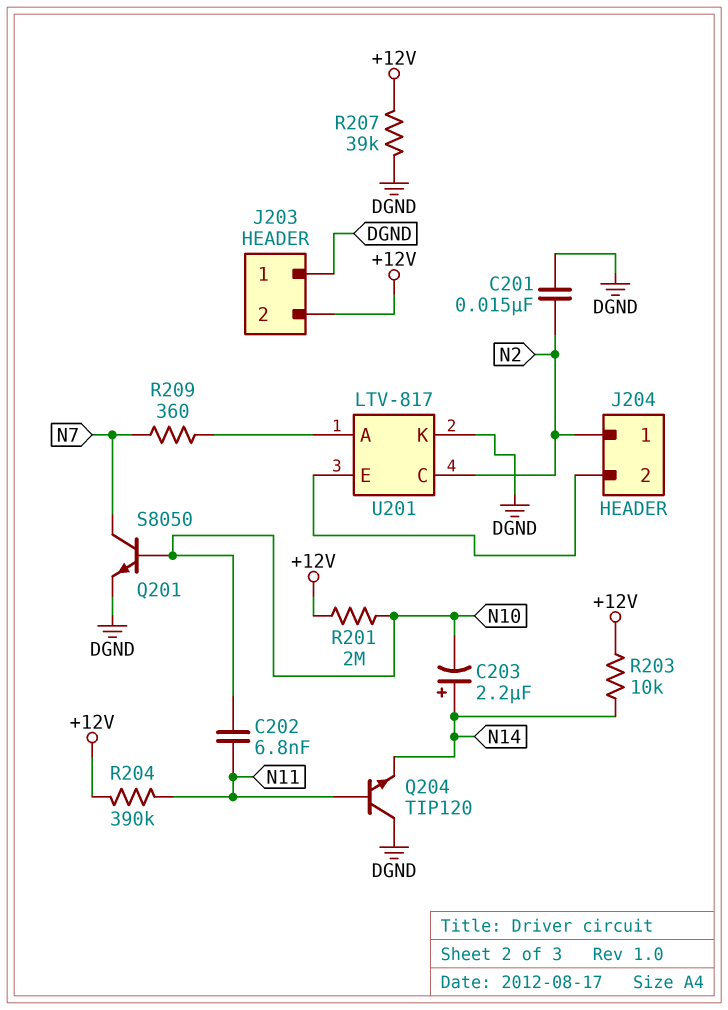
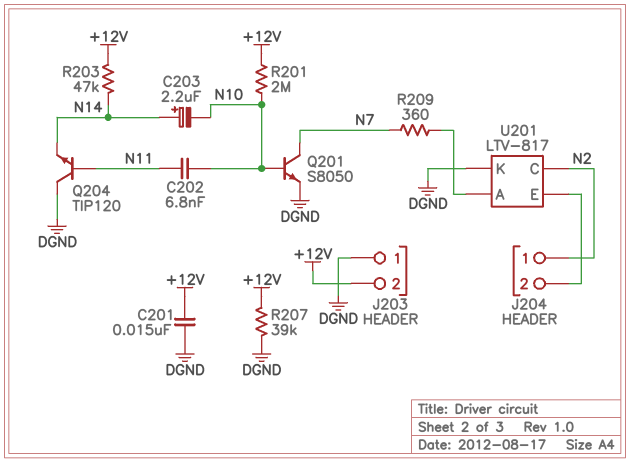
C201: 15nF (DGND, N2) -> 15nF (+12V, DGND)
R203: 10k (+12V, N14) -> 47k (+12V, N14)
R204: 390k (+12V, N11) -> none

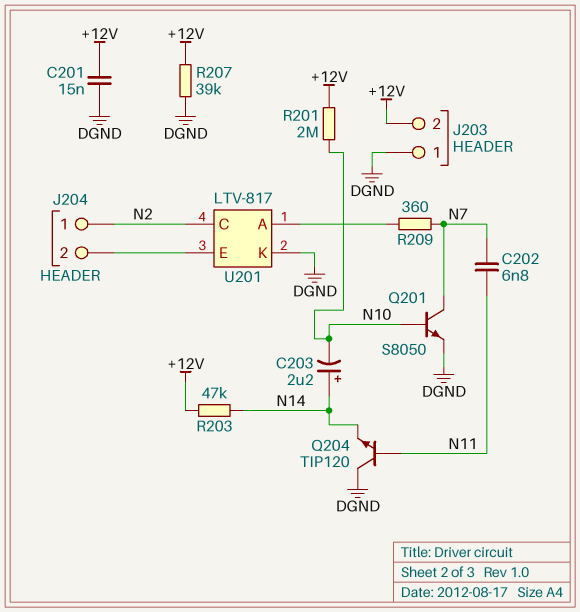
C202: 6.8nF (N10, N11) -> 6.8nF (N7, N11)

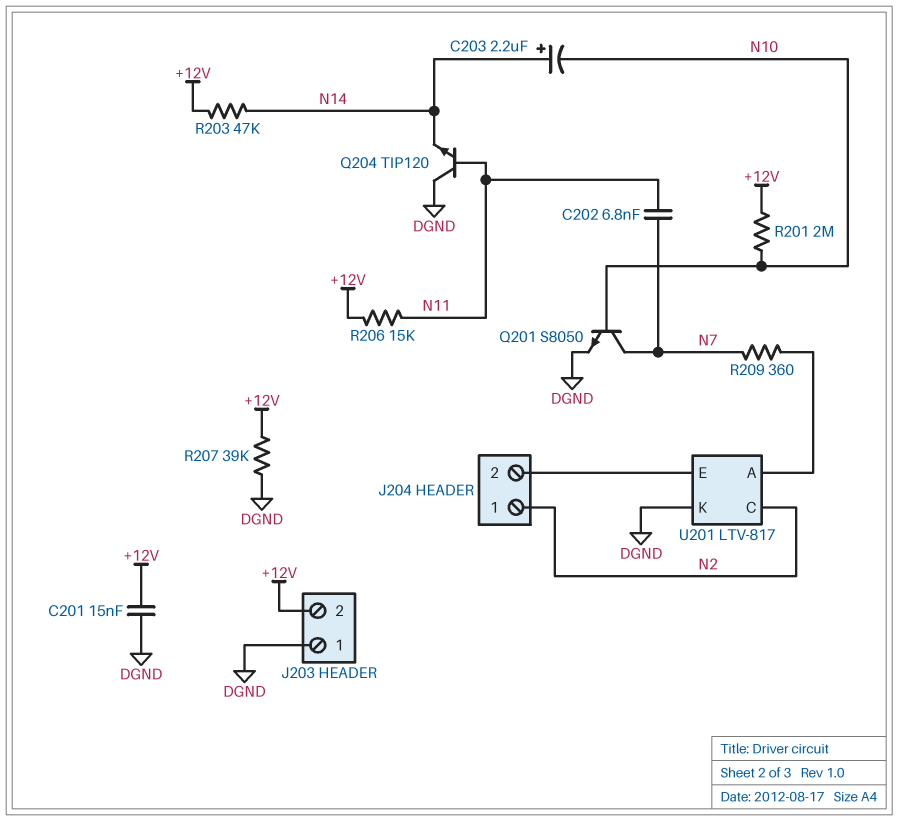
R206: none -> 15k (+12V, N11)

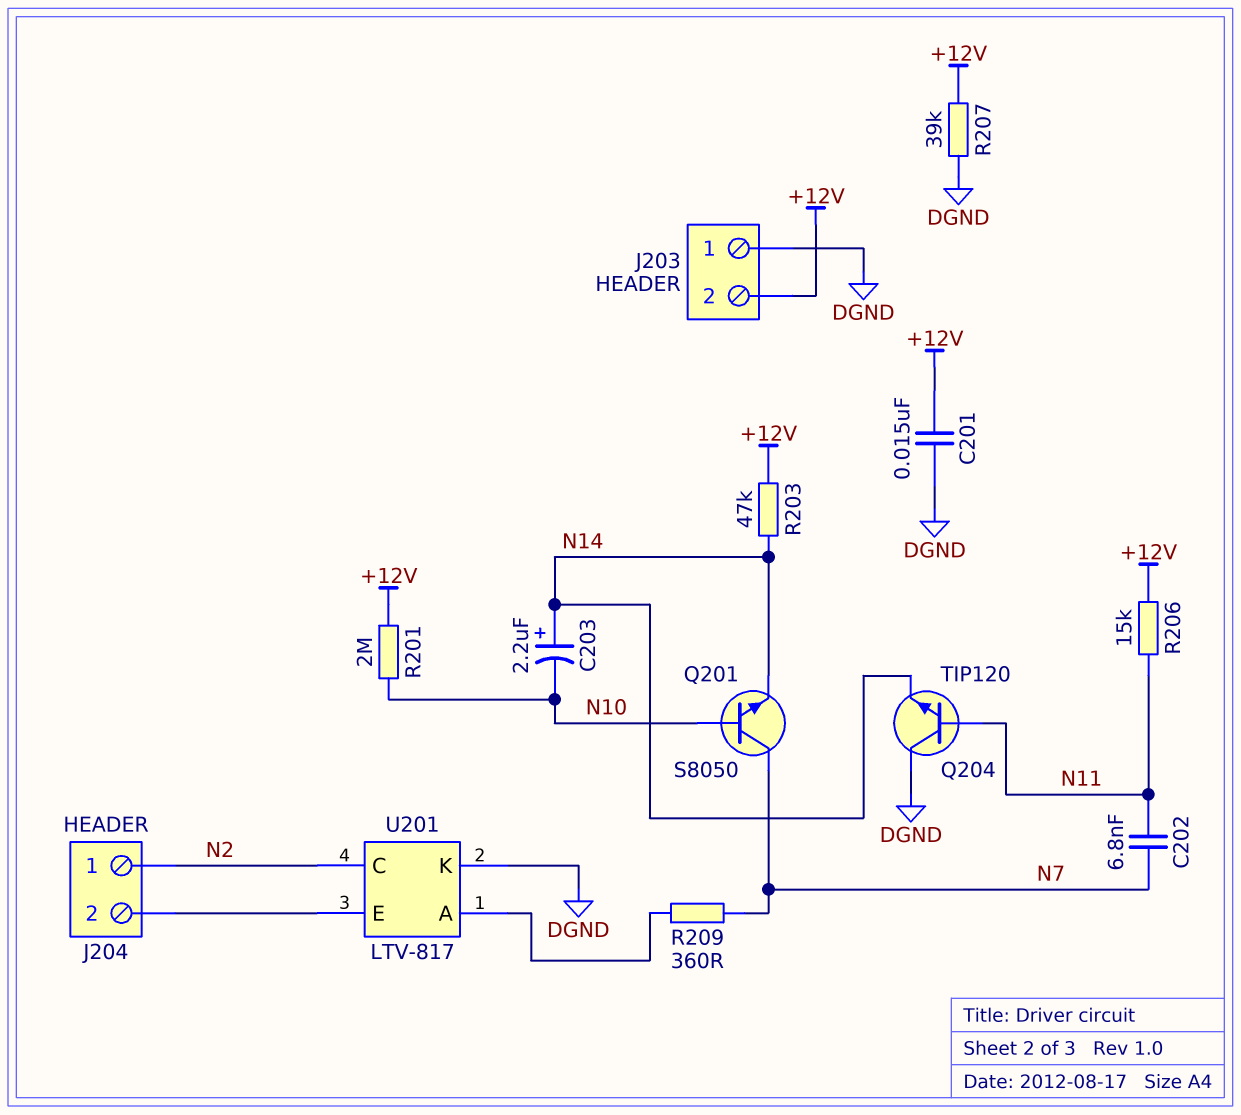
Q201: NPN S8050 (B N10, C N7, E DGND) -> NPN S8050 (B N10, C N7, E N14)

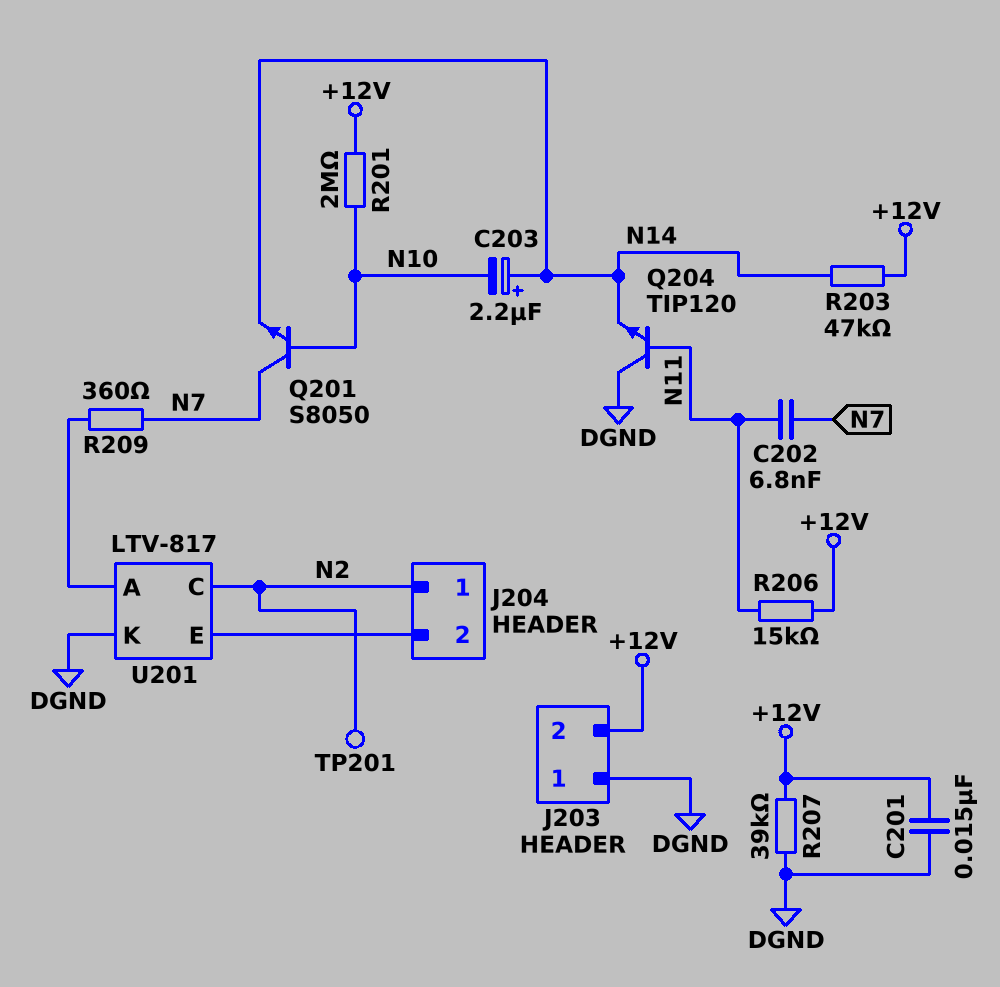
TP201: none -> test point (N2)

